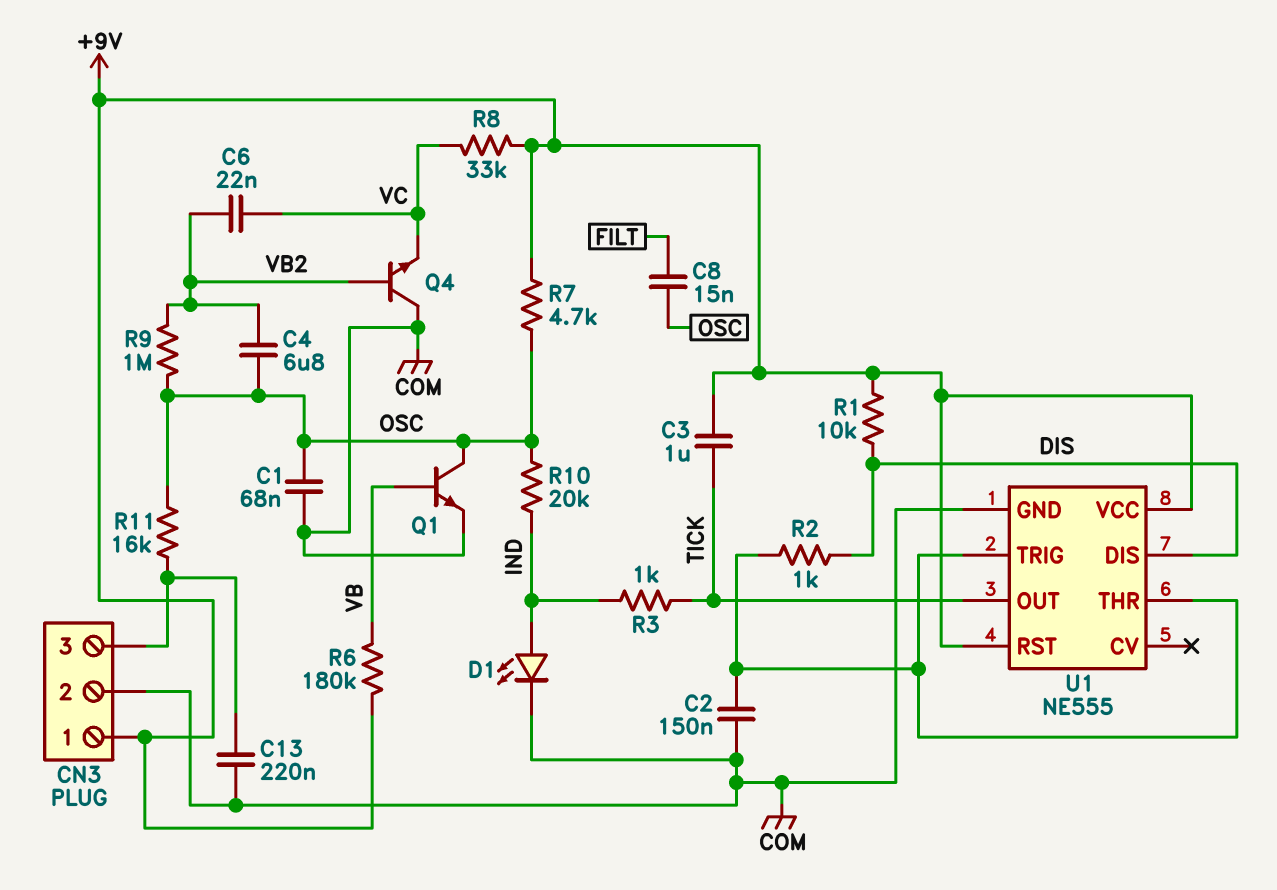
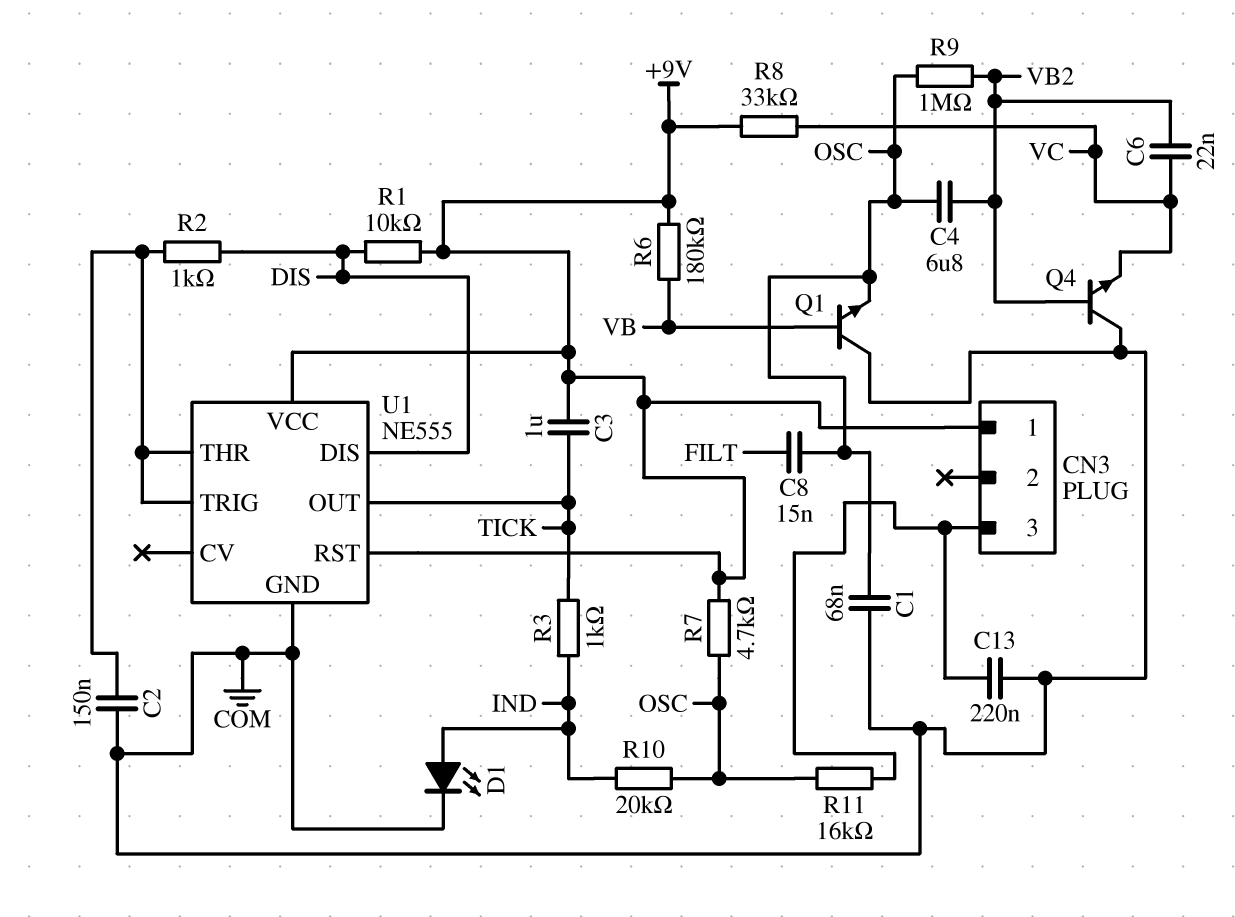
CN3 pin 2: COM -> none
Q1: NPN (B VB, C OSC, E COM) -> NPN (B VB, C COM, E OSC)

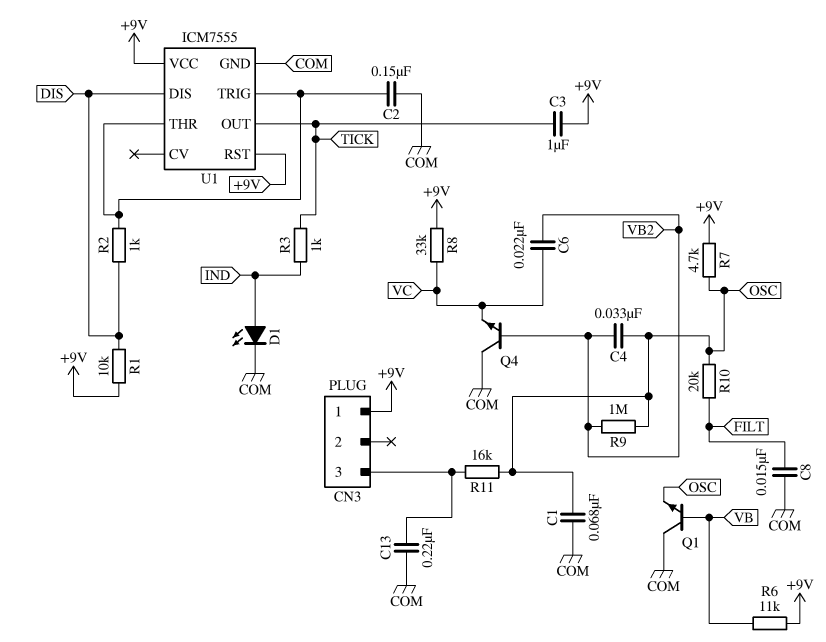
C4: 6.8uF (OSC, VB2) -> 33nF (OSC, VB2)
C8: 15nF (FILT, OSC) -> 15nF (COM, FILT)
R6: 180k (+9V, VB) -> 11k (+9V, VB)
R10: 20k (IND, OSC) -> 20k (FILT, OSC)
U1: NE555 -> ICM7555

